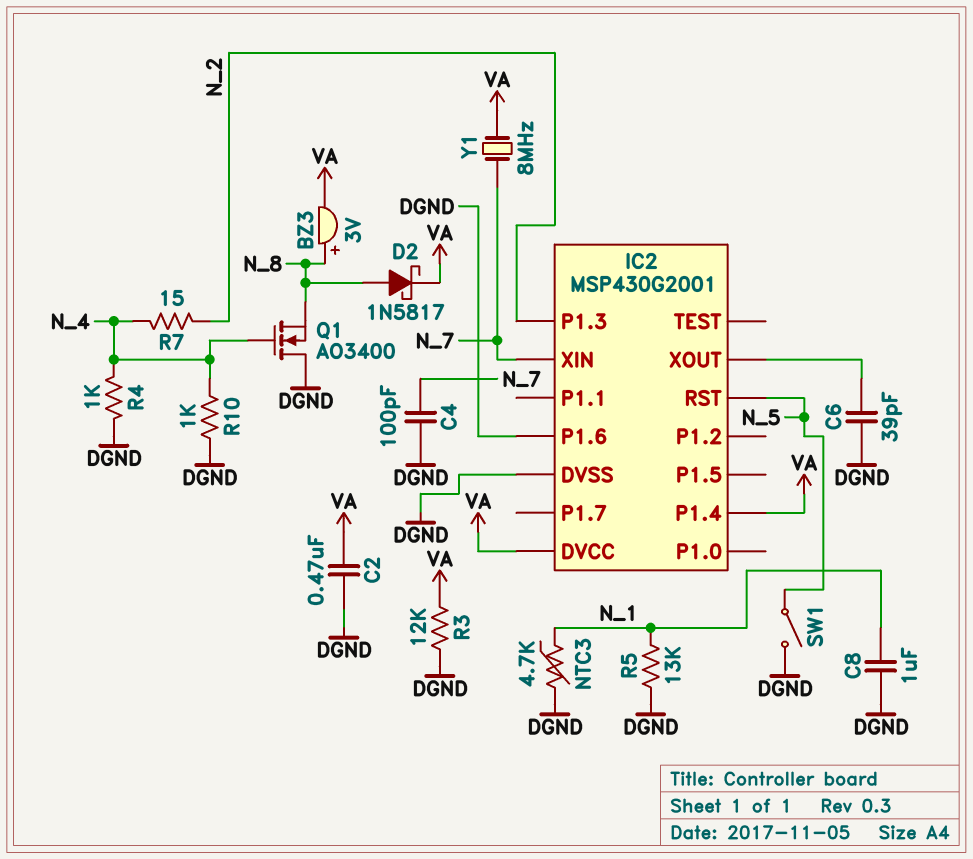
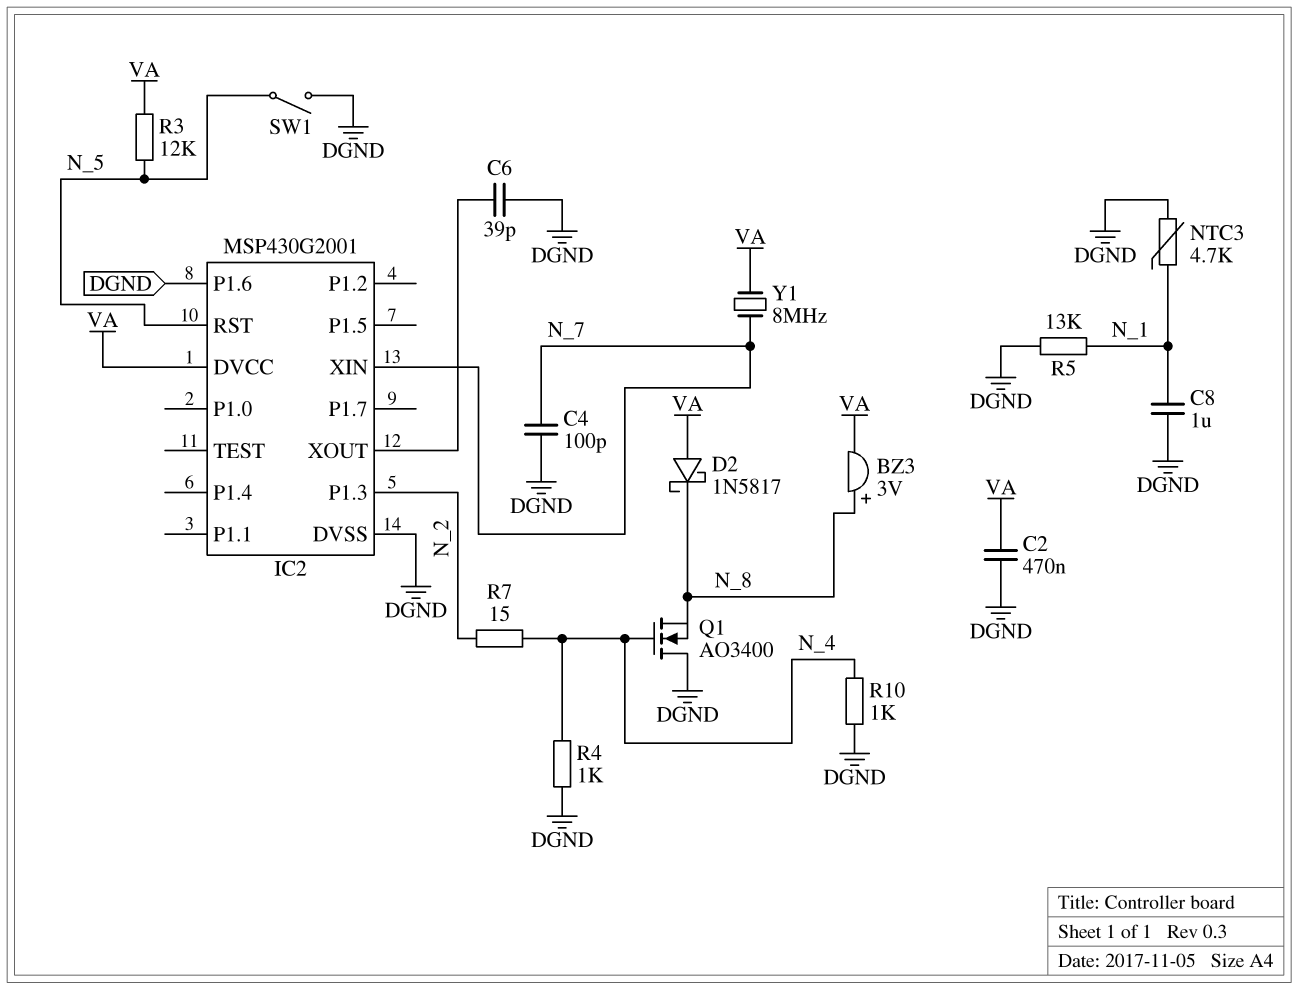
D2: schottky 1N5817 (A N_8, K VA) -> schottky 1N5817 (A VA, K N_8)
IC2 pin P1.4: VA -> none
R3: 12k (DGND, VA) -> 12k (N_5, VA)

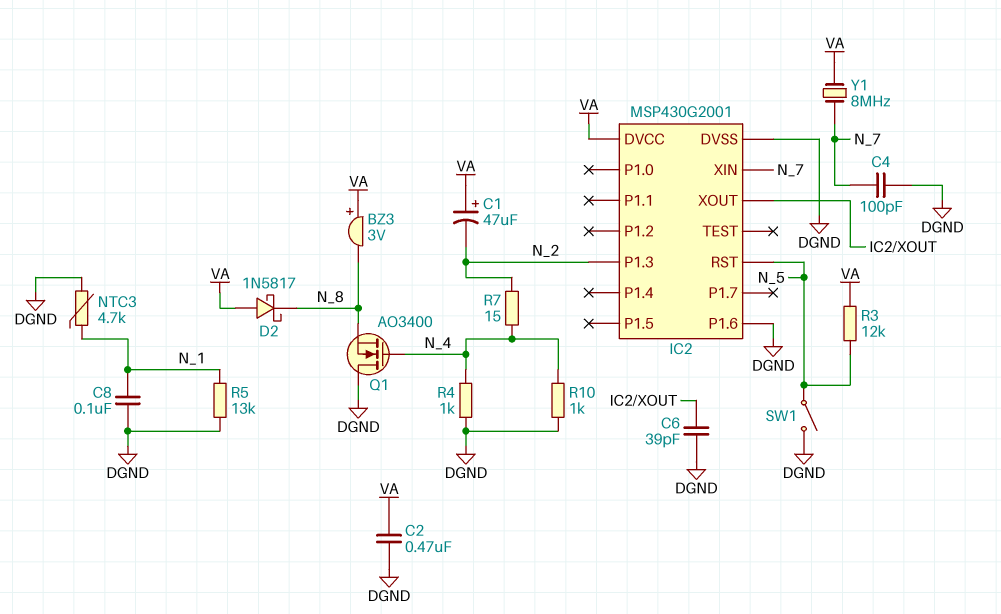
BZ3: buzzer 3V (plus N_8, minus VA) -> buzzer 3V (plus VA, minus N_8)
C1: none -> 47uF (plus VA, minus N_2)
C8: 1uF (DGND, N_1) -> 100nF (DGND, N_1)

